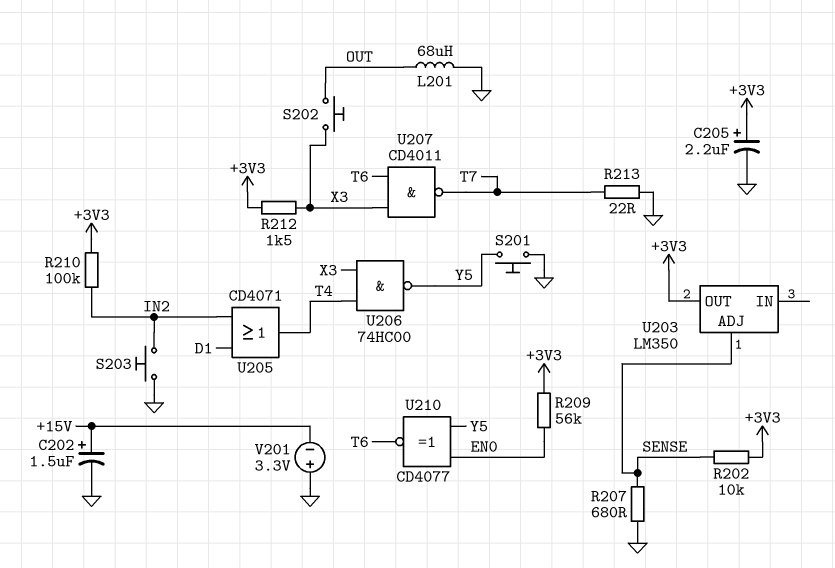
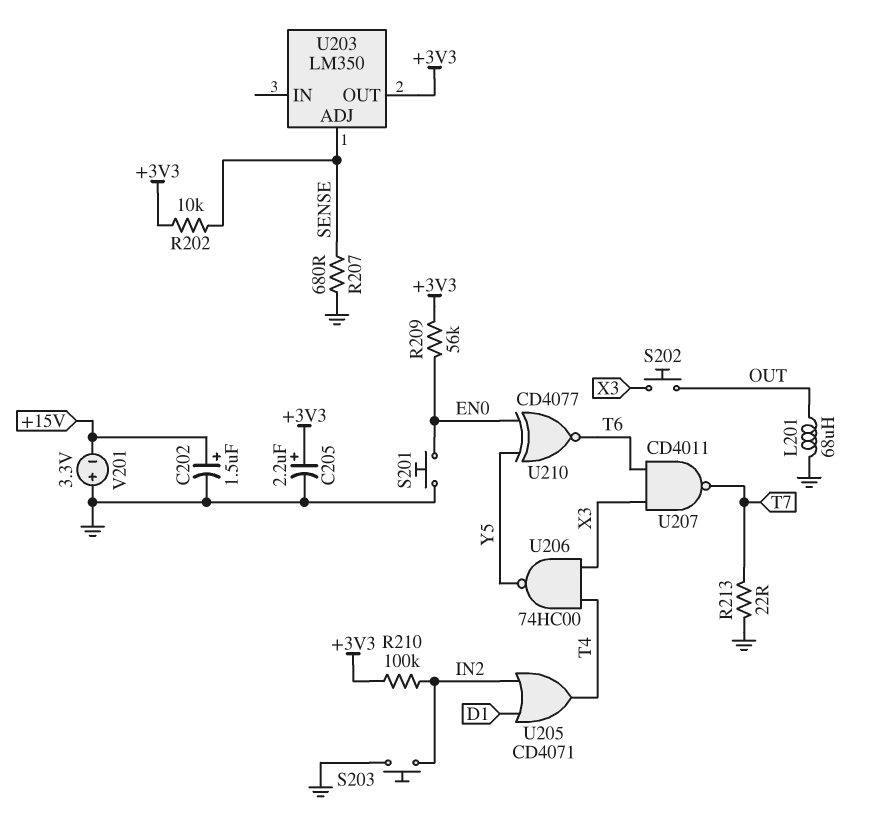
R212: 1.5k (+3V3, X3) -> none
S201: button (GND, Y5) -> button (EN0, GND)

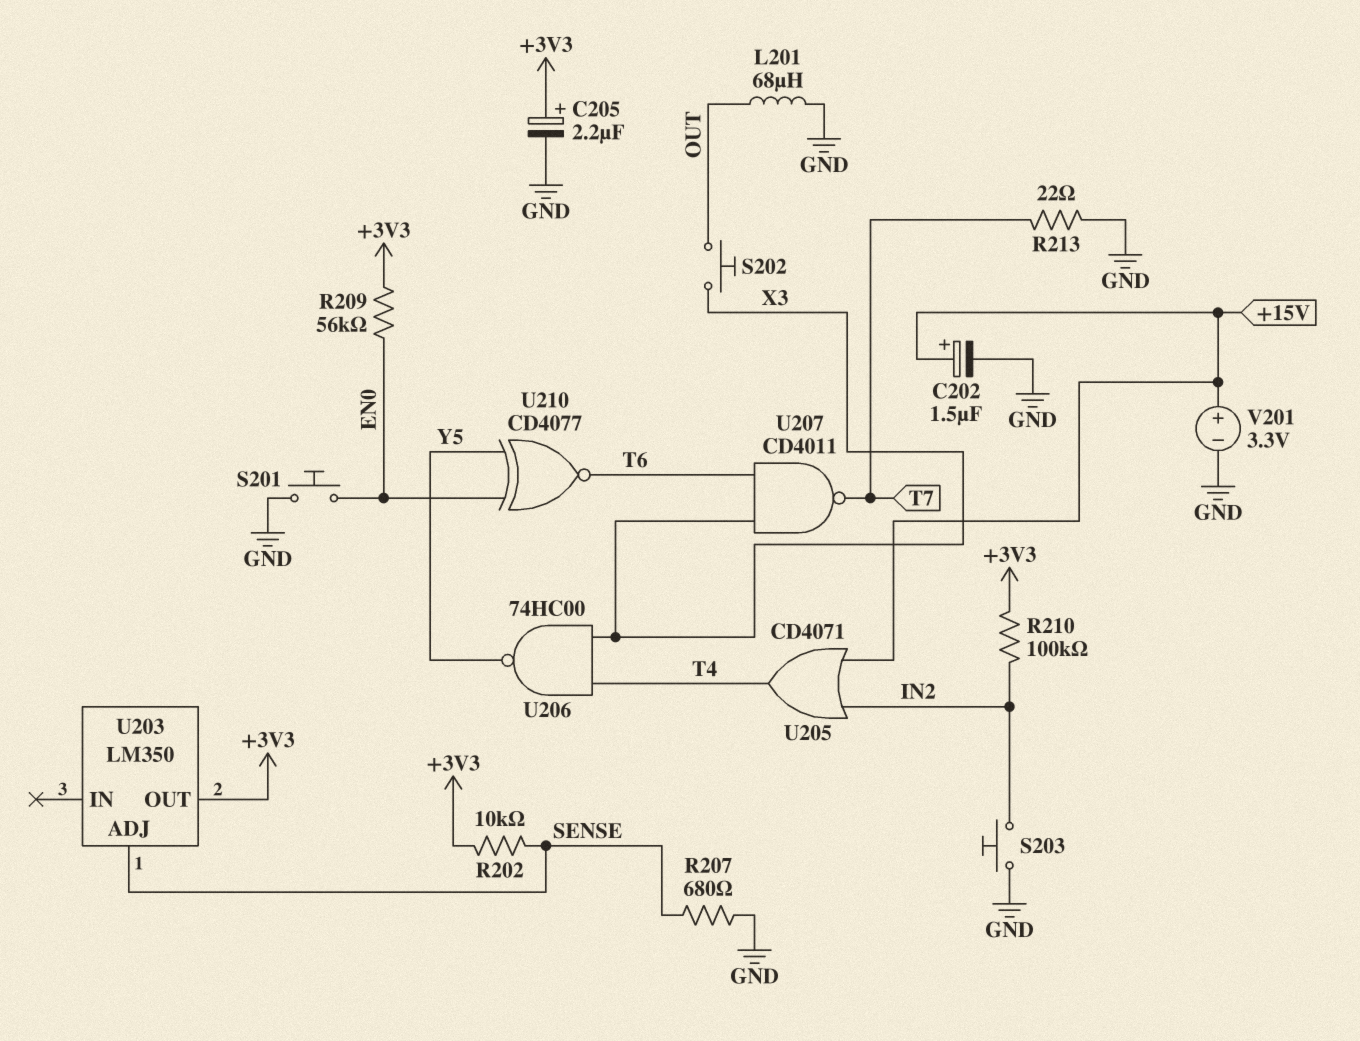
U205: OR CD4071 (in D1, in IN2, out T4) -> OR CD4071 (in +15V, in IN2, out T4)
V201: 3.3V (plus GND, minus +15V) -> 3.3V (plus +15V, minus GND)

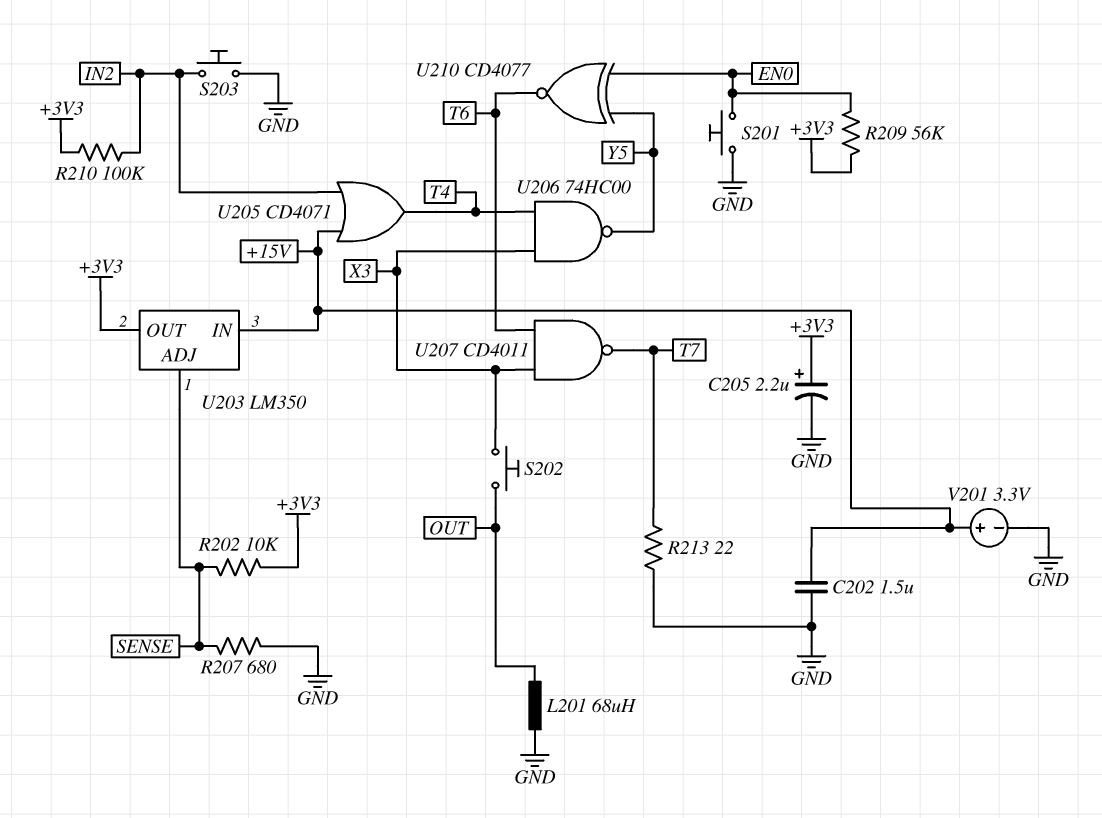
C202: 1.5uF (plus +15V, minus GND) -> 1.5uF (+15V, GND)
U203 pin IN: none -> +15V

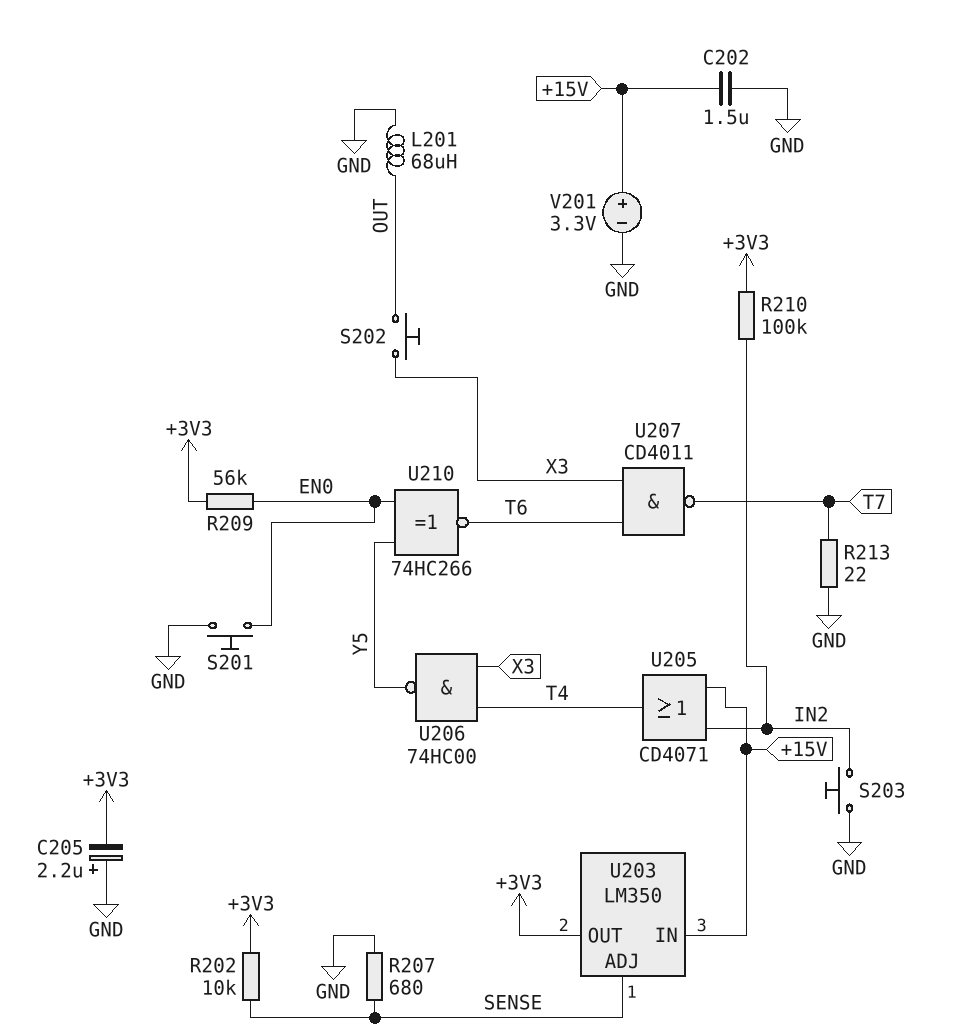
C205: 2.2uF (plus +3V3, minus GND) -> 2.2uF (plus GND, minus +3V3)
U210: XNOR CD4077 (in EN0, in Y5, out T6) -> XNOR 74HC266 (in EN0, in Y5, out T6)

